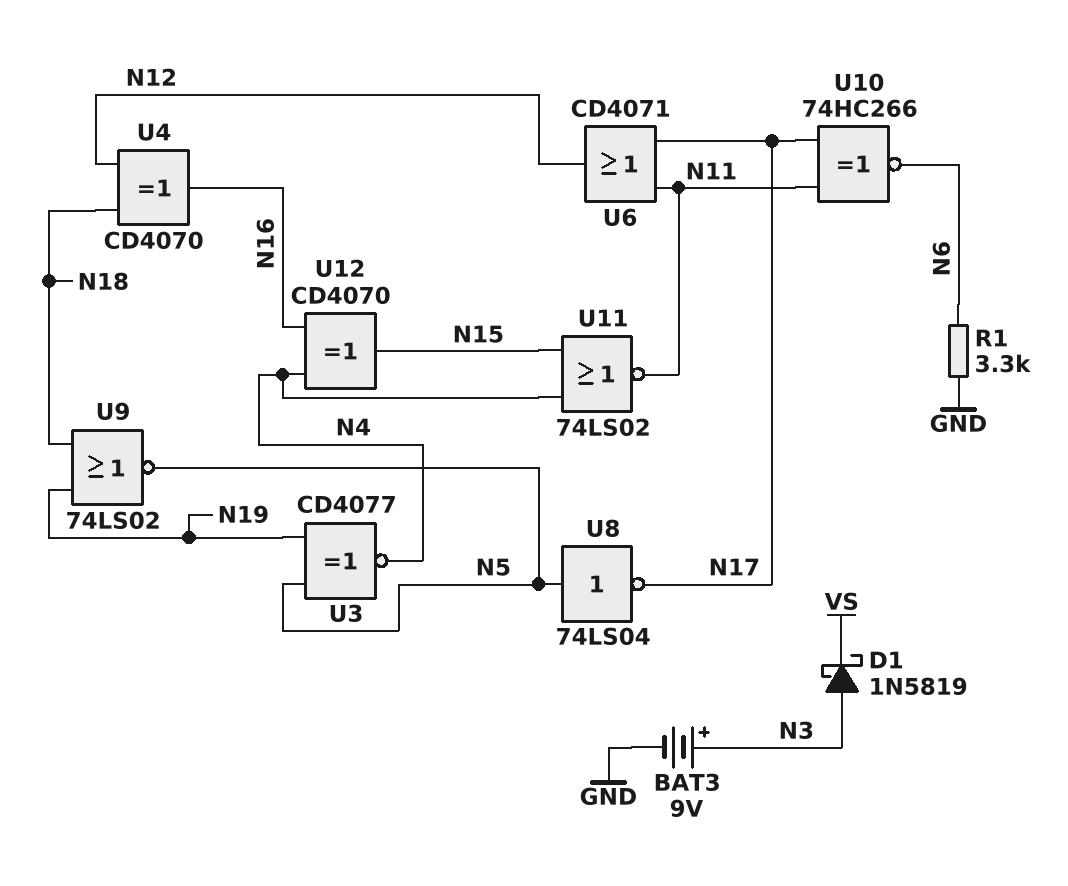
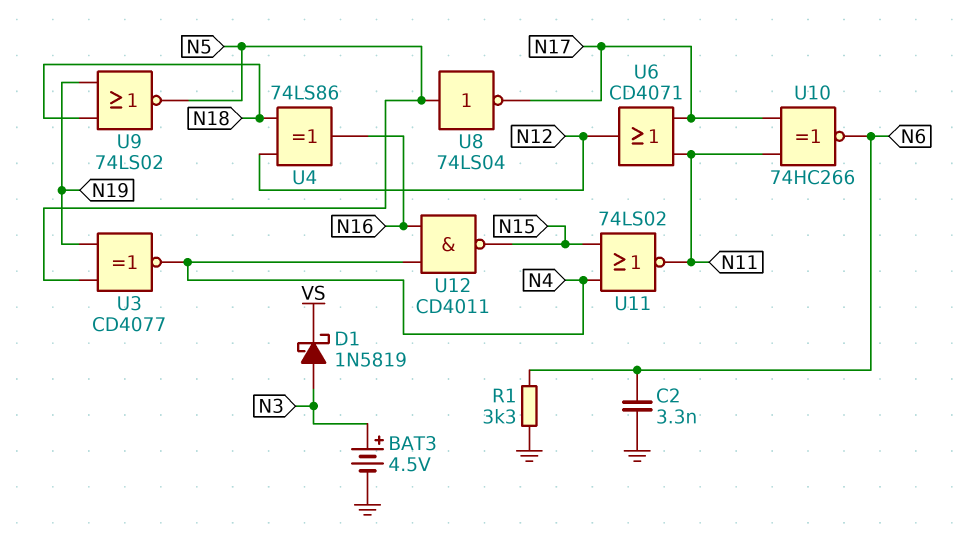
BAT3: 9V (plus N3, minus GND) -> 4.5V (plus N3, minus GND)
C2: none -> 3.3nF (GND, N6)
U4: XOR CD4070 (in N12, in N18, out N16) -> XOR 74LS86 (in N12, in N18, out N16)
U12: XOR CD4070 (in N4, in N16, out N15) -> NAND CD4011 (in N4, in N16, out N15)

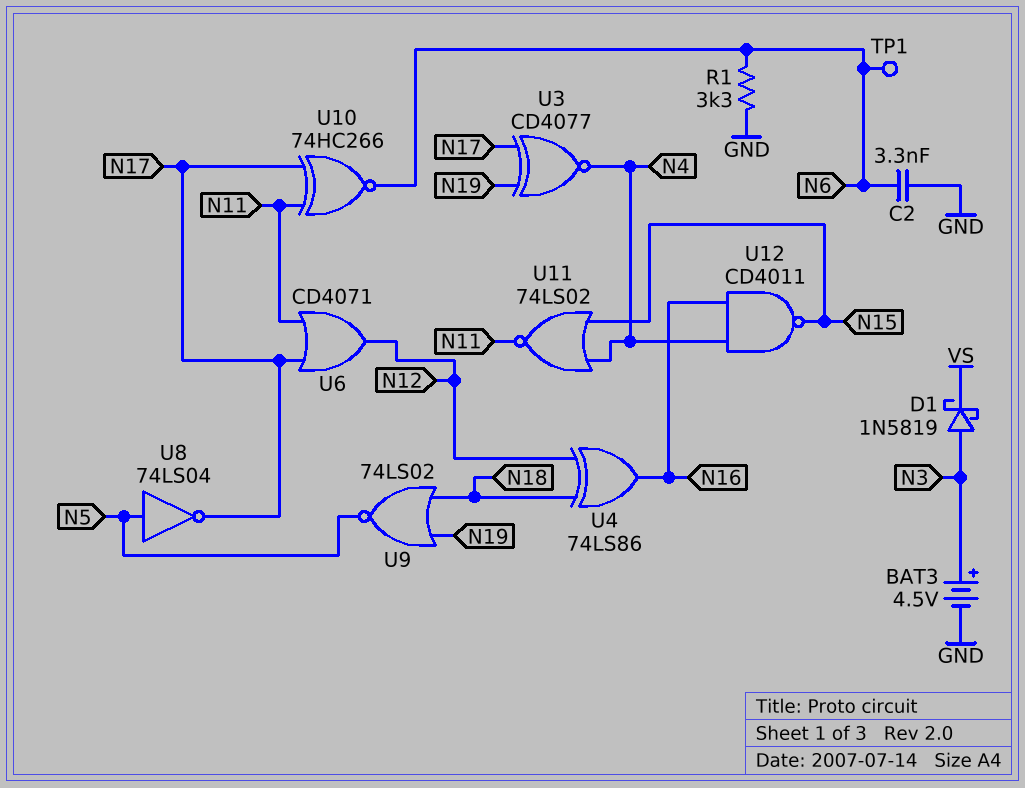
TP1: none -> test point (N6)
U3: XNOR CD4077 (in N5, in N19, out N4) -> XNOR CD4077 (in N17, in N19, out N4)

